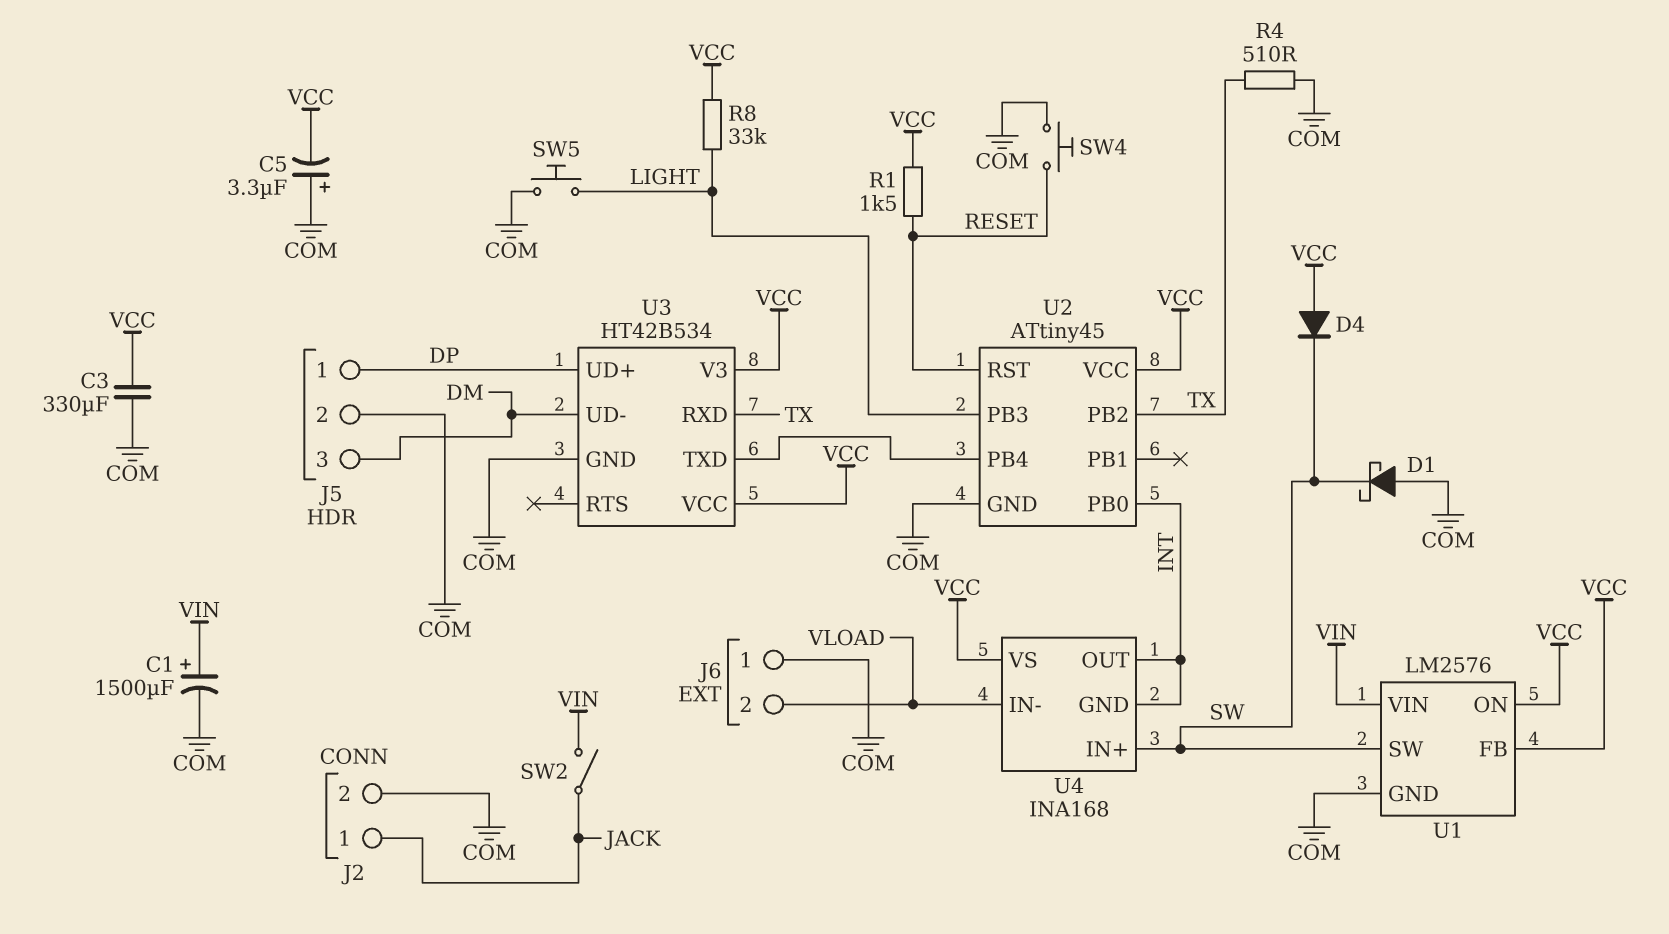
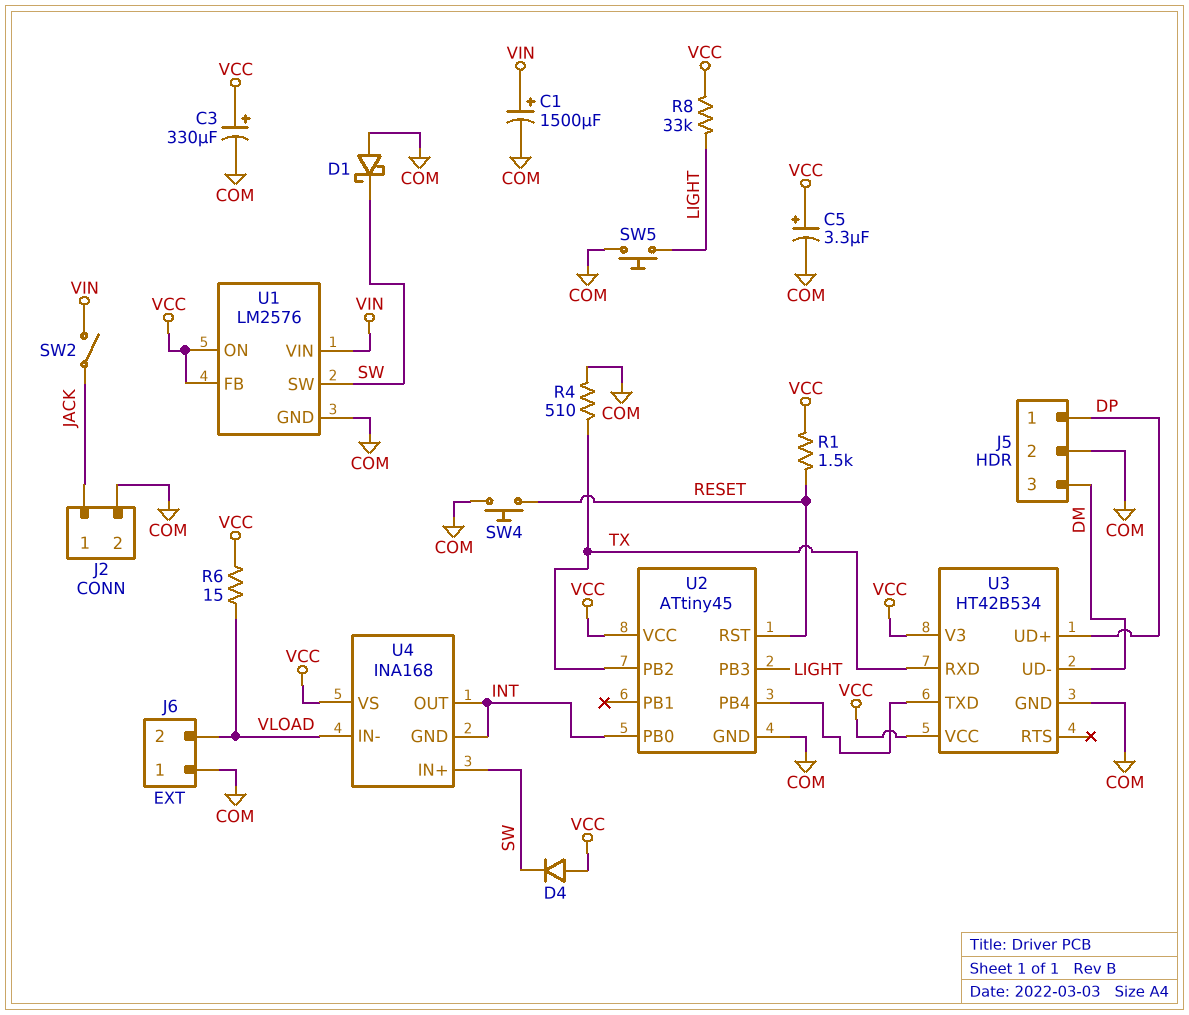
C3: 330uF (COM, VCC) -> 330uF (plus VCC, minus COM)
C5: 3.3uF (plus COM, minus VCC) -> 3.3uF (plus VCC, minus COM)
R6: none -> 15 (VCC, VLOAD)

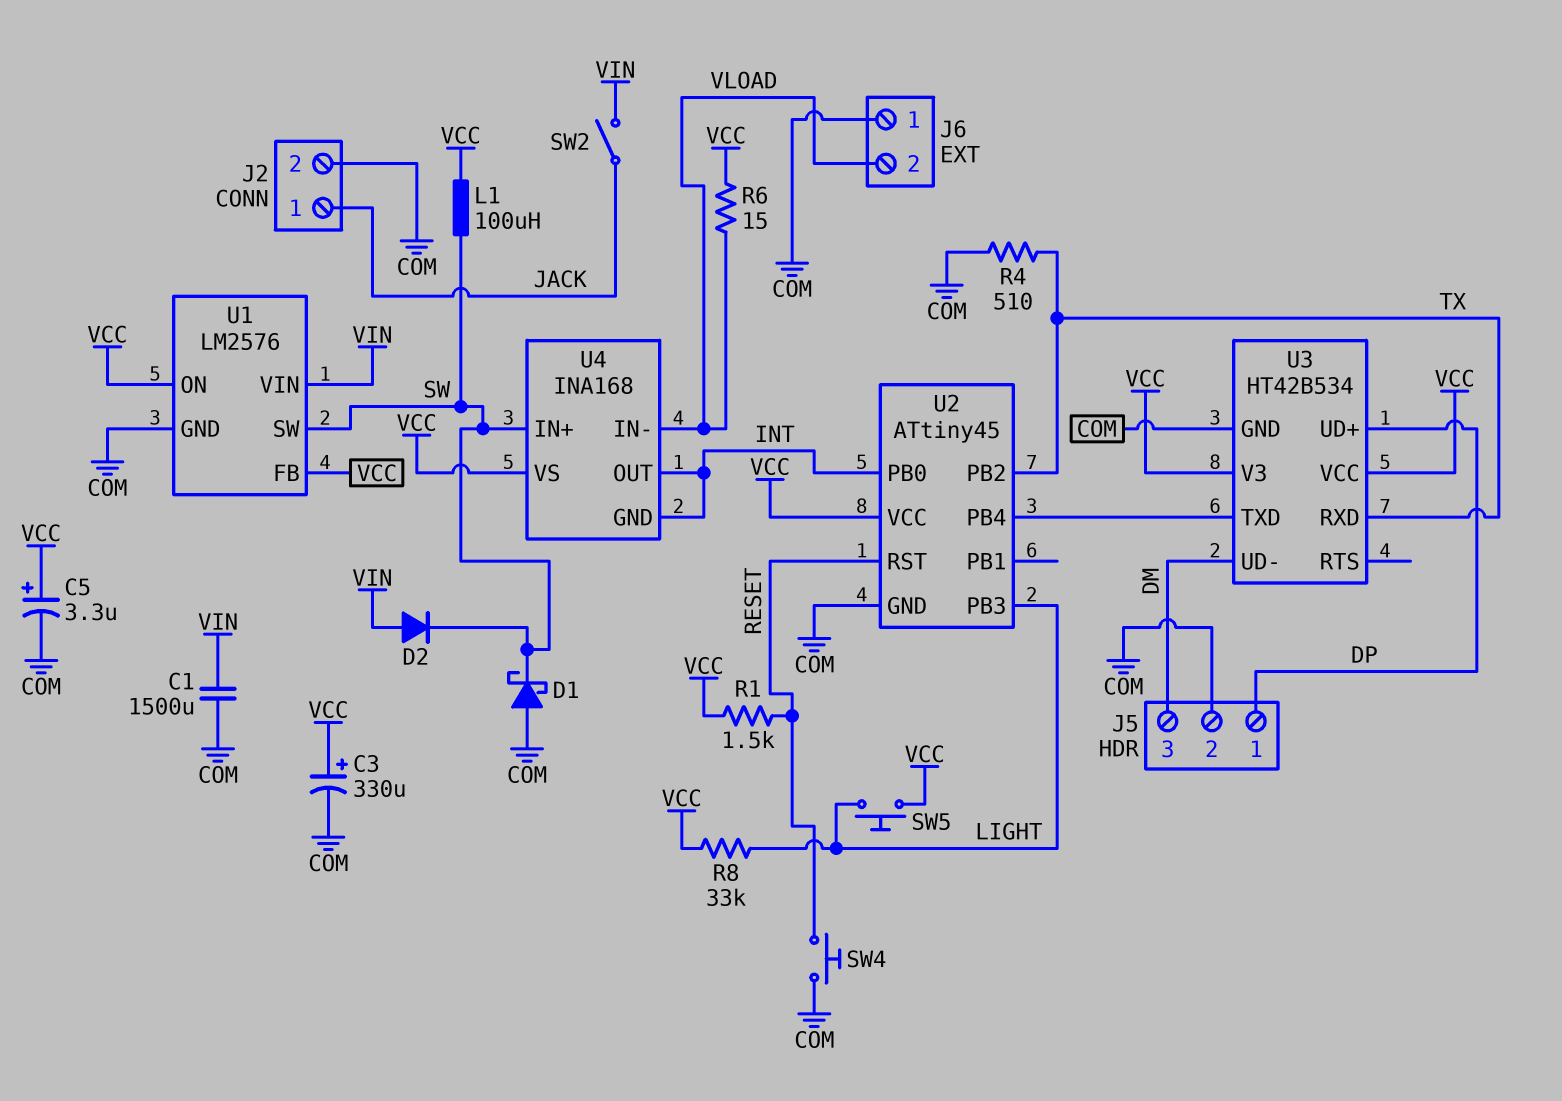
C1: 1500uF (plus VIN, minus COM) -> 1500uF (COM, VIN)
D2: none -> diode (A VIN, K SW)
D4: diode (A VCC, K SW) -> none
L1: none -> 100uH (SW, VCC)
SW5: button (COM, LIGHT) -> button (LIGHT, VCC)

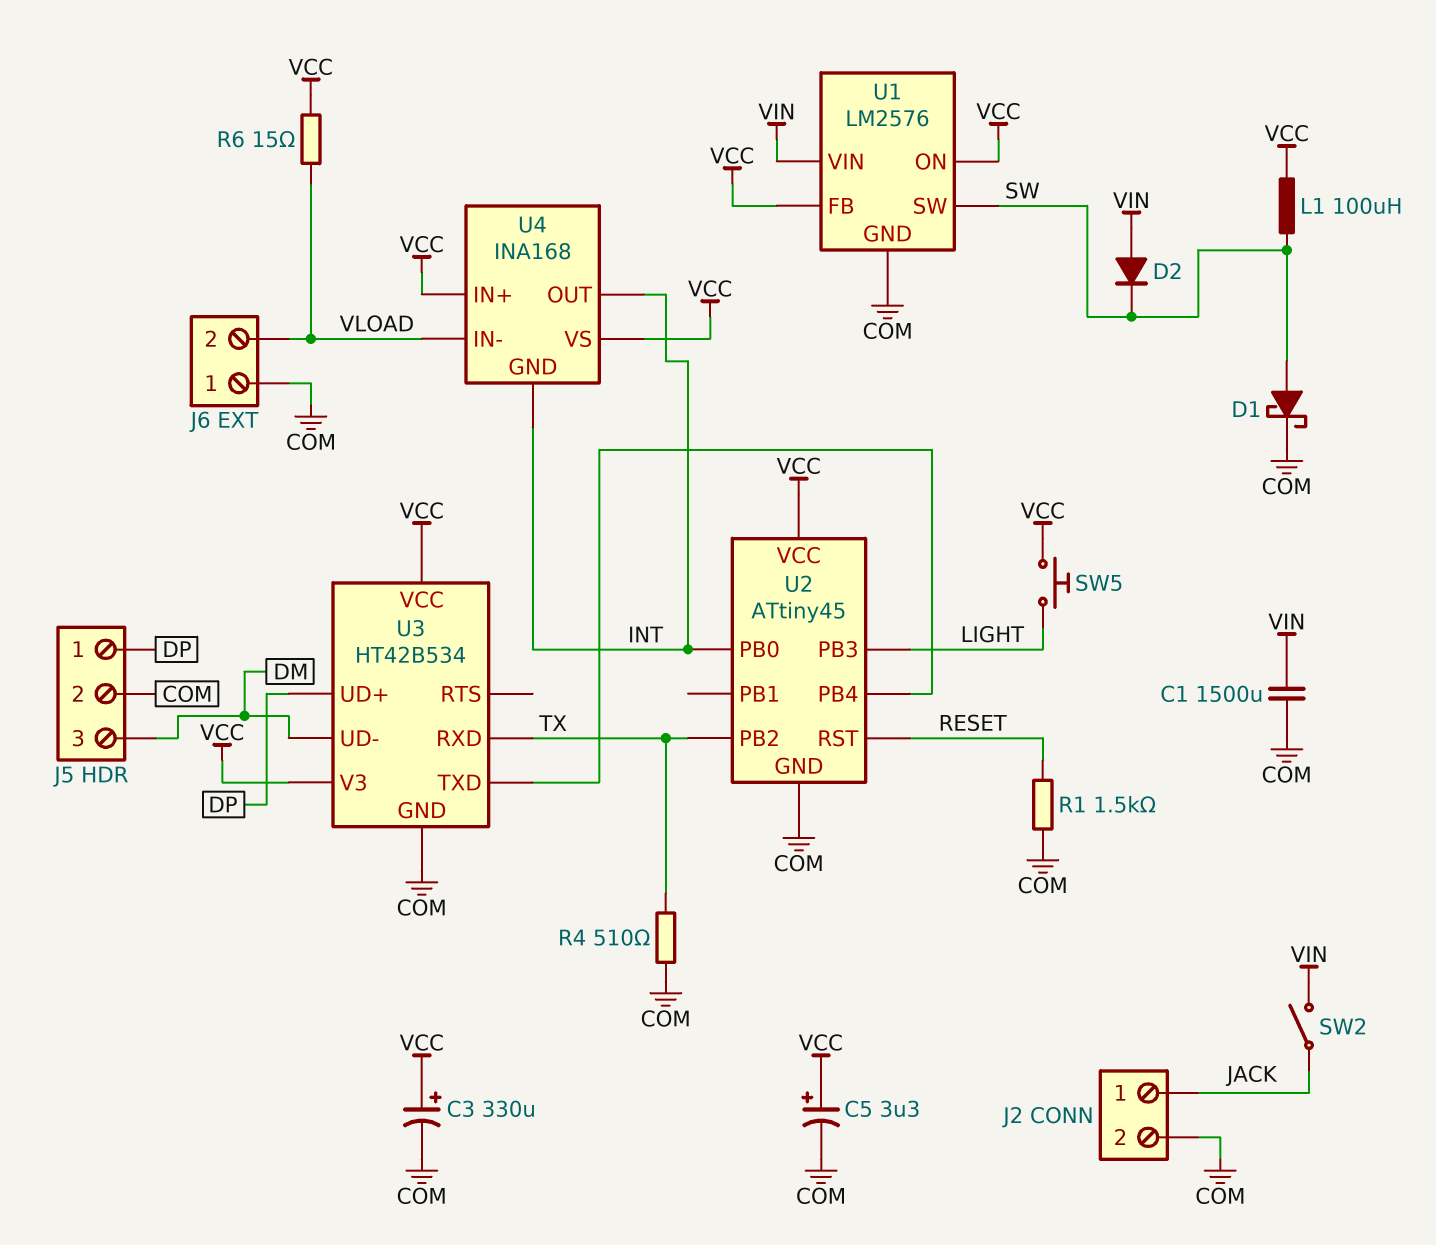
D1: schottky (A COM, K SW) -> schottky (A SW, K COM)
R1: 1.5k (RESET, VCC) -> 1.5k (COM, RESET)
R8: 33k (LIGHT, VCC) -> none
SW4: button (COM, RESET) -> none
U4 pin IN+: SW -> VCC

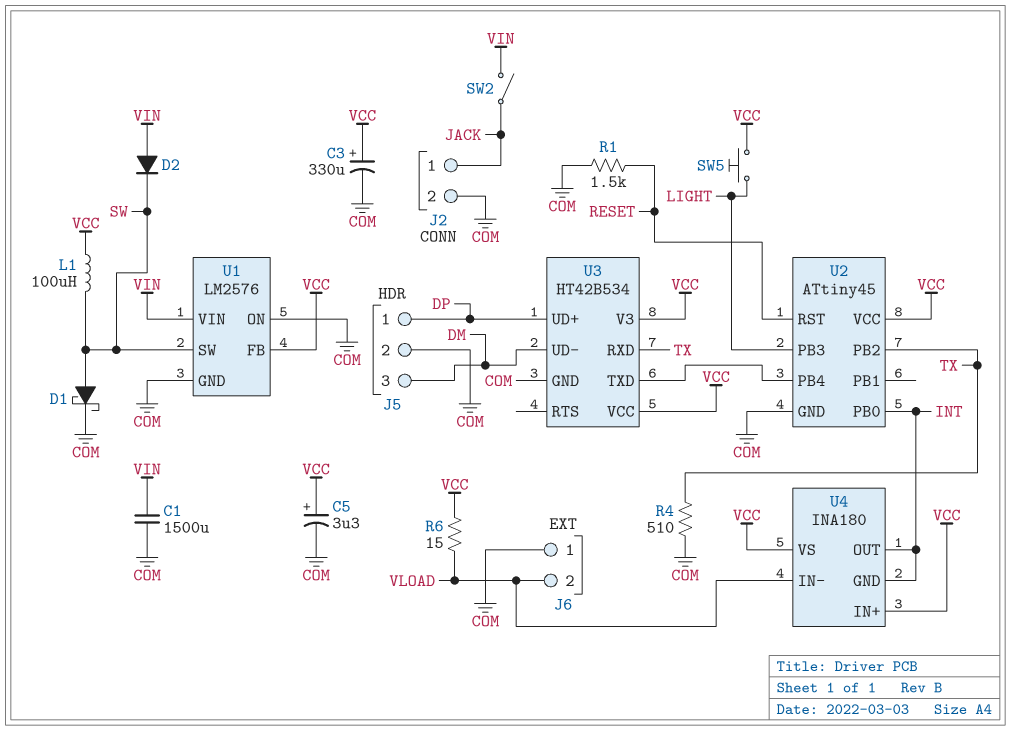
U1 pin ON: VCC -> COM
U4: INA168 -> INA180

